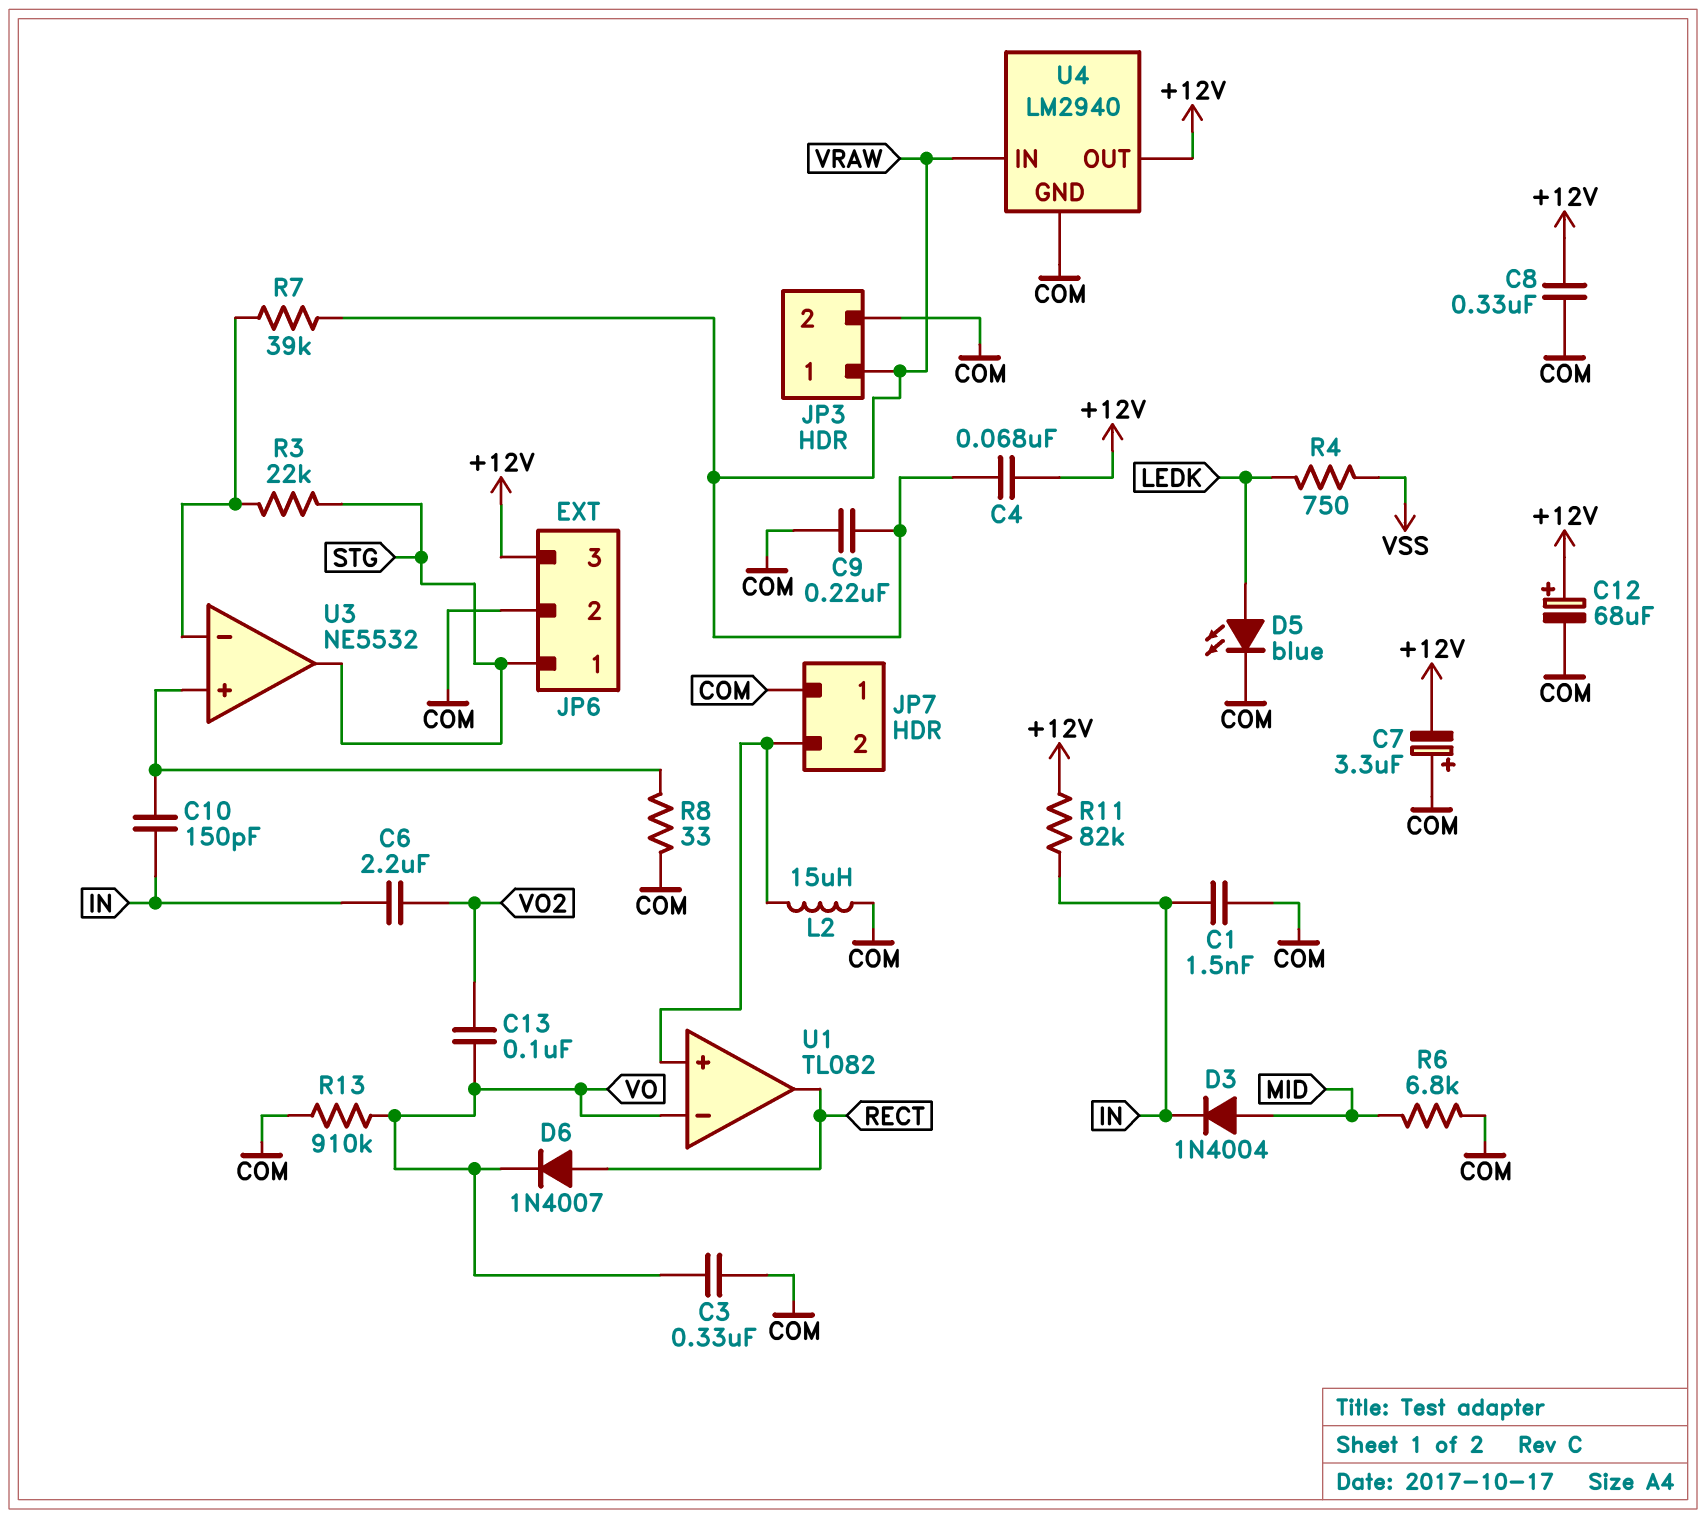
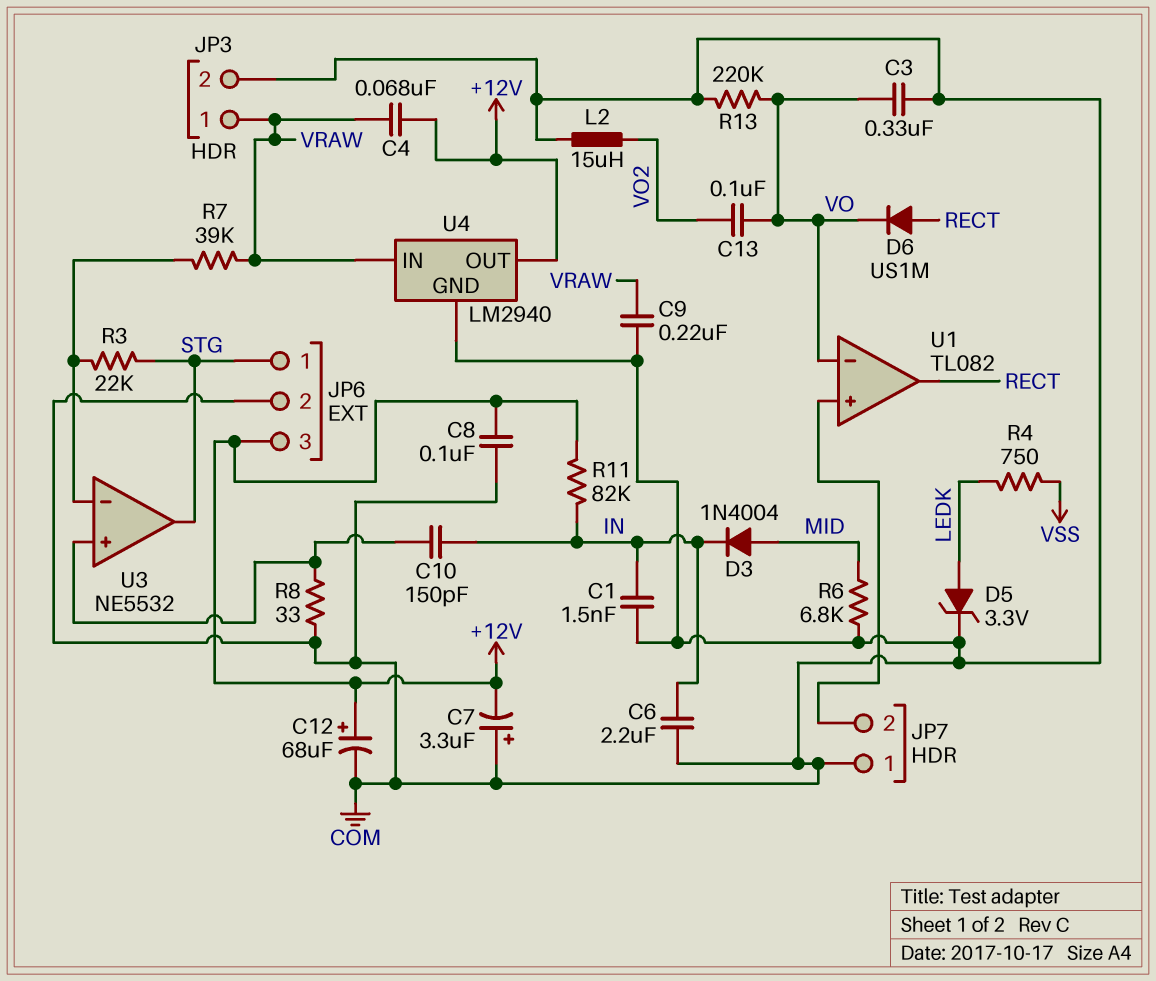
C6: 2.2uF (IN, VO2) -> 2.2uF (COM, IN)
C8: 330nF (+12V, COM) -> 100nF (+12V, COM)
D5: LED blue (A LEDK, K COM) -> zener 3.3V (A LEDK, K COM)
D6: diode 1N4007 (A RECT, K VO) -> diode US1M (A RECT, K VO)
L2: 15uH (COM, JP7/2) -> 15uH (COM, VO2)
R13: 910k (COM, VO) -> 220k (COM, VO)

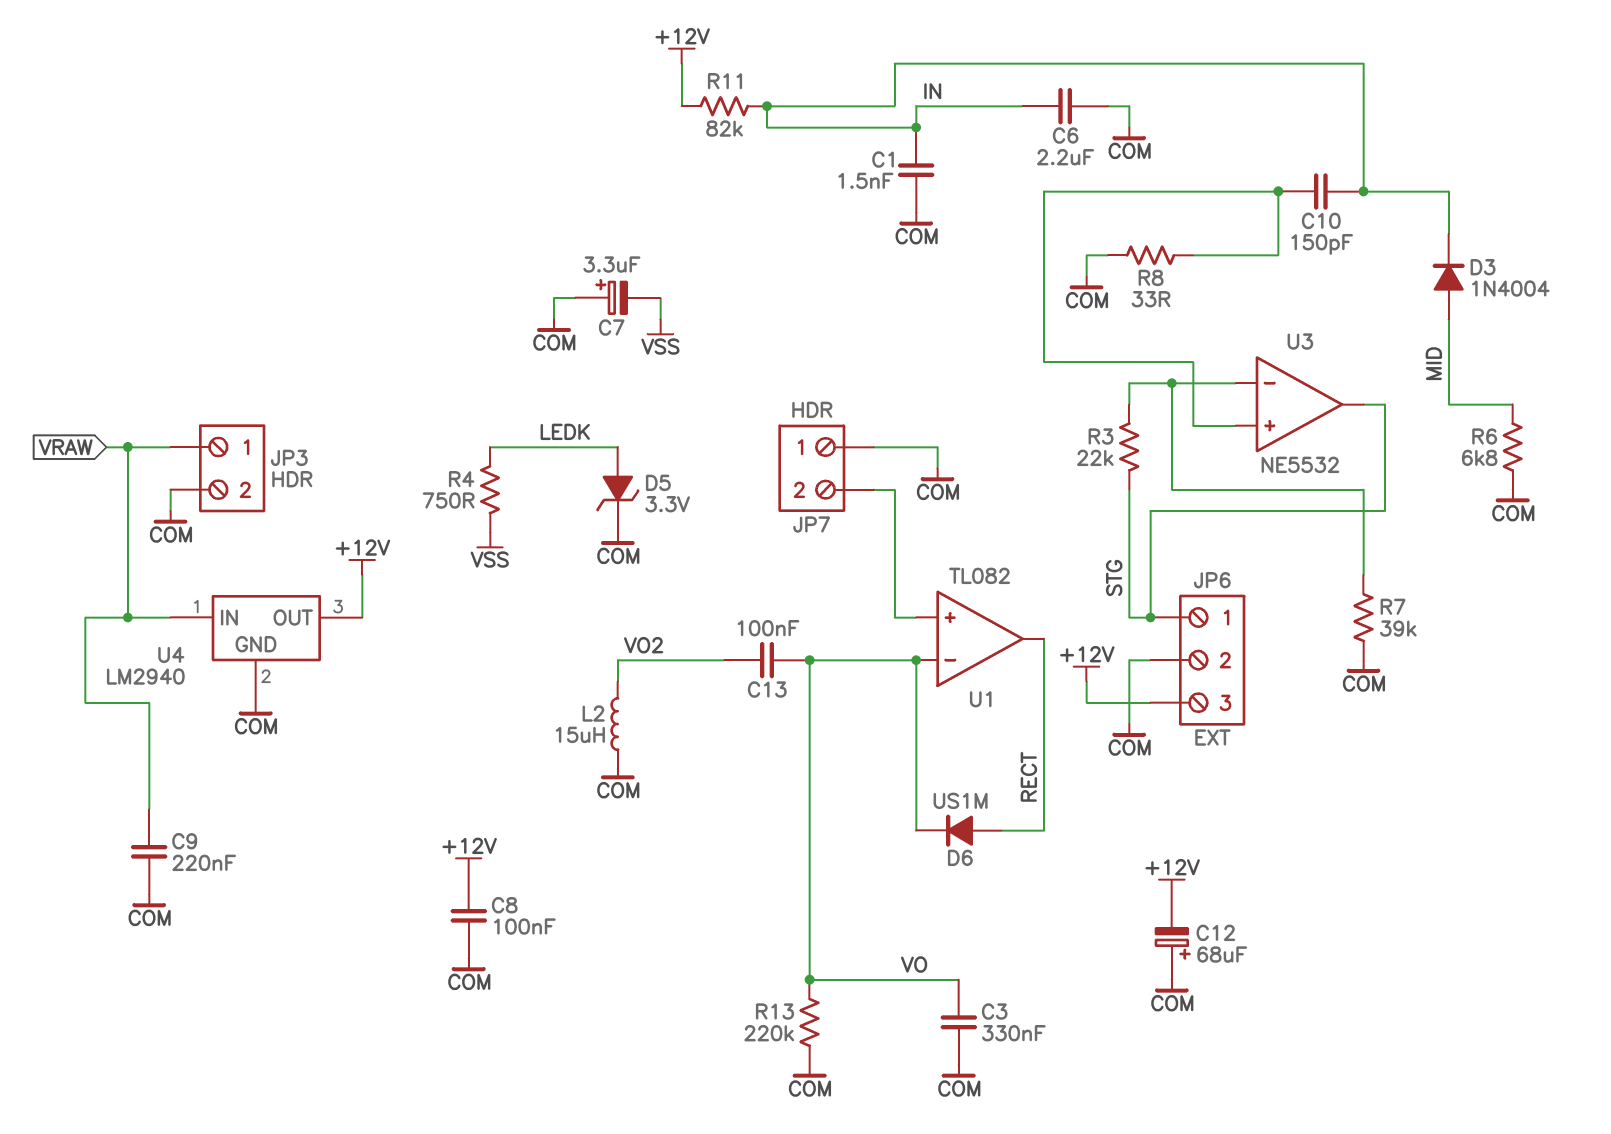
C4: 68nF (+12V, VRAW) -> none
C7: 3.3uF (plus COM, minus +12V) -> 3.3uF (plus COM, minus VSS)
C12: 68uF (plus +12V, minus COM) -> 68uF (plus COM, minus +12V)
R7: 39k (U3/in-, VRAW) -> 39k (COM, U3/in-)

